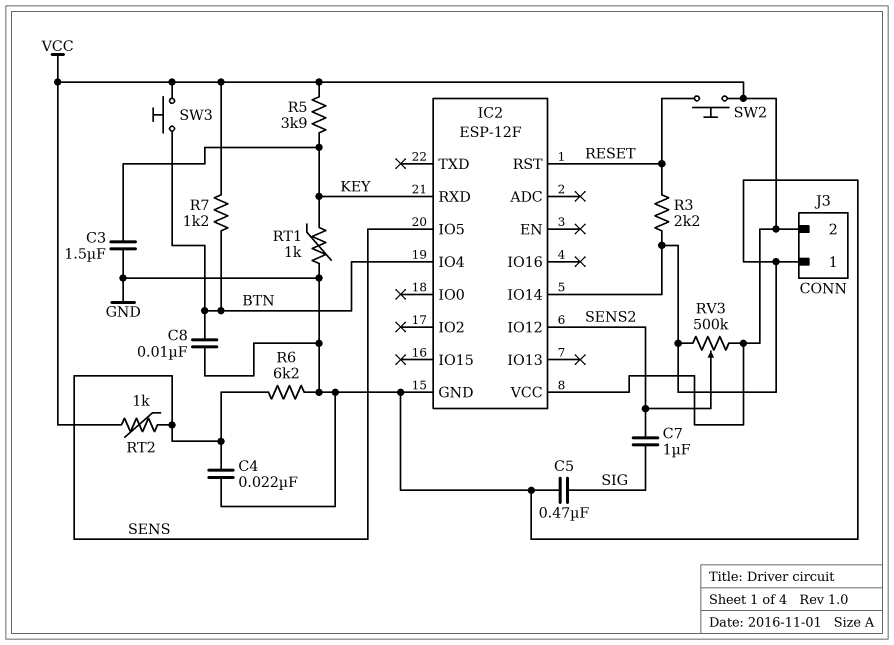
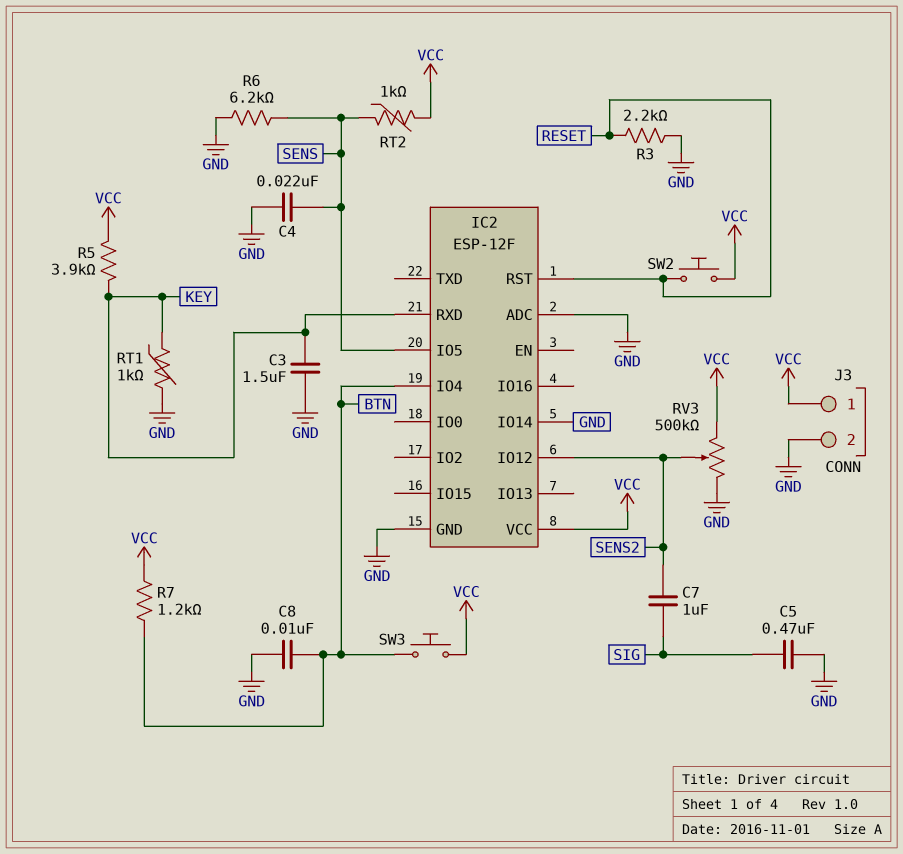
IC2 pin ADC: none -> GND
J3 pin 1: GND -> VCC
J3 pin 2: VCC -> GND

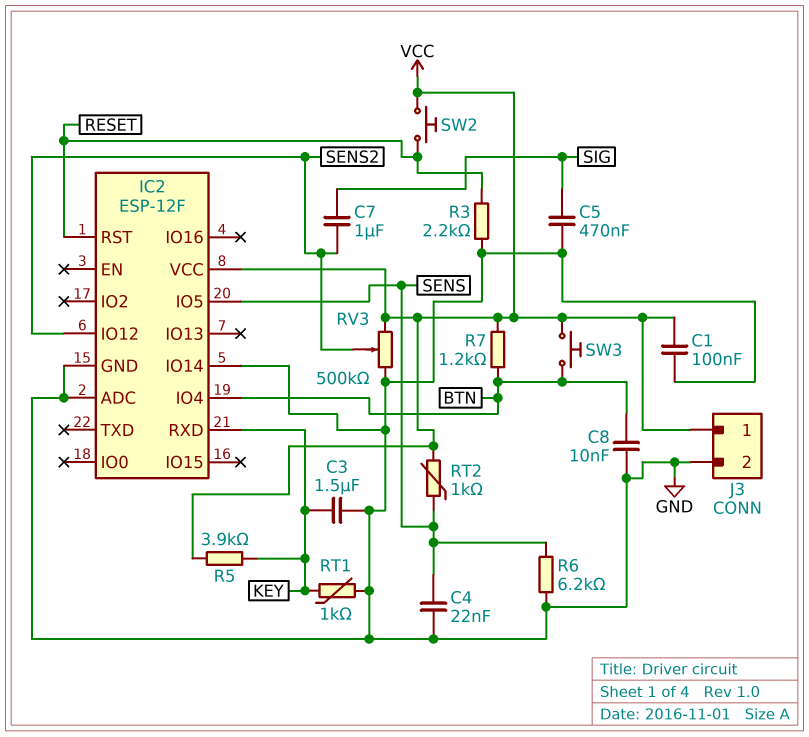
C1: none -> 100nF (GND, VCC)

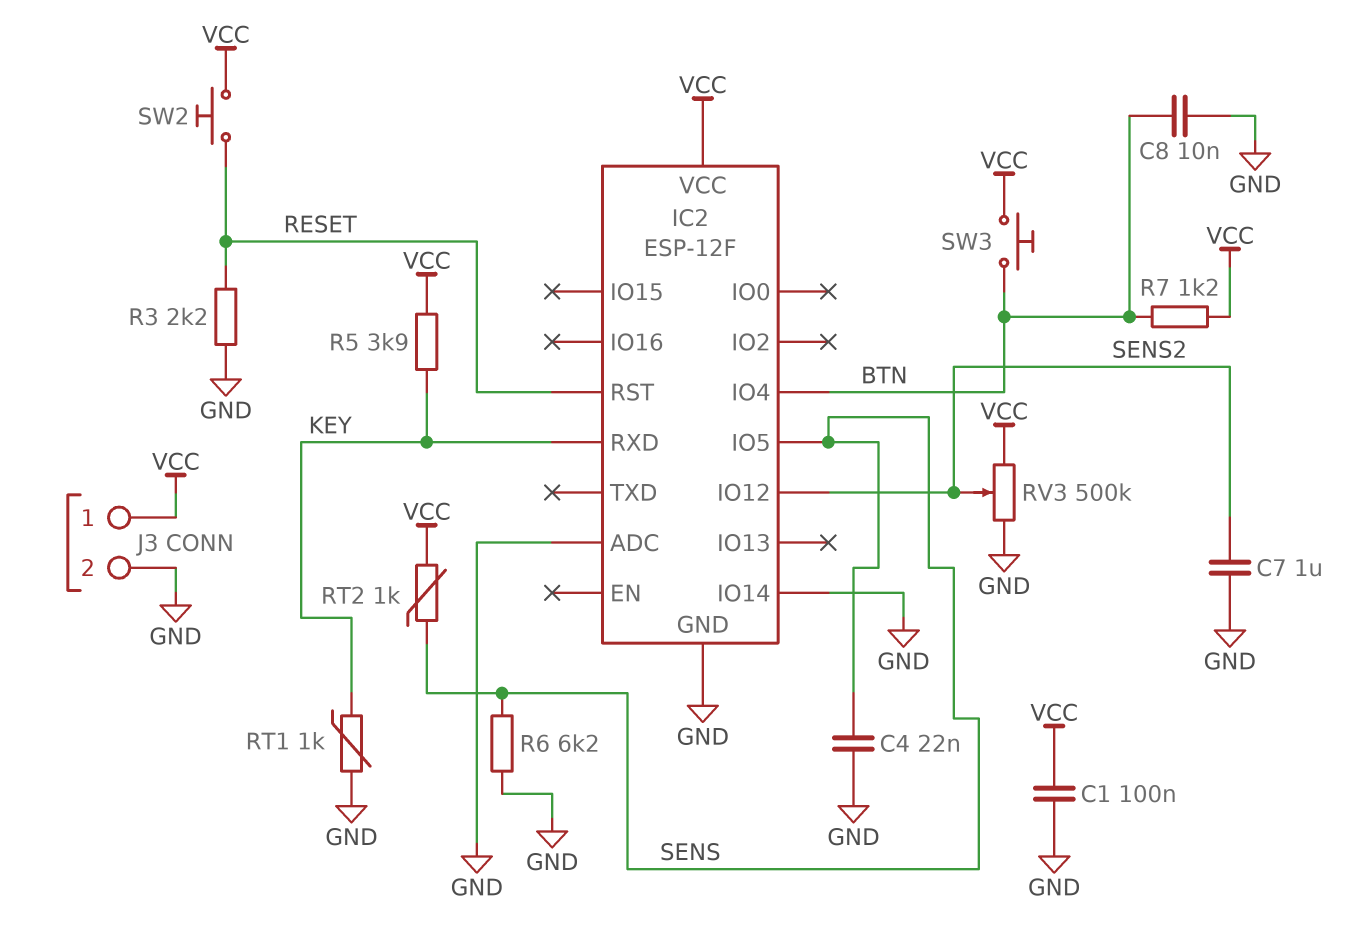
C3: 1.5uF (GND, KEY) -> none
C5: 470nF (GND, SIG) -> none
C7: 1uF (SENS2, SIG) -> 1uF (GND, SENS2)

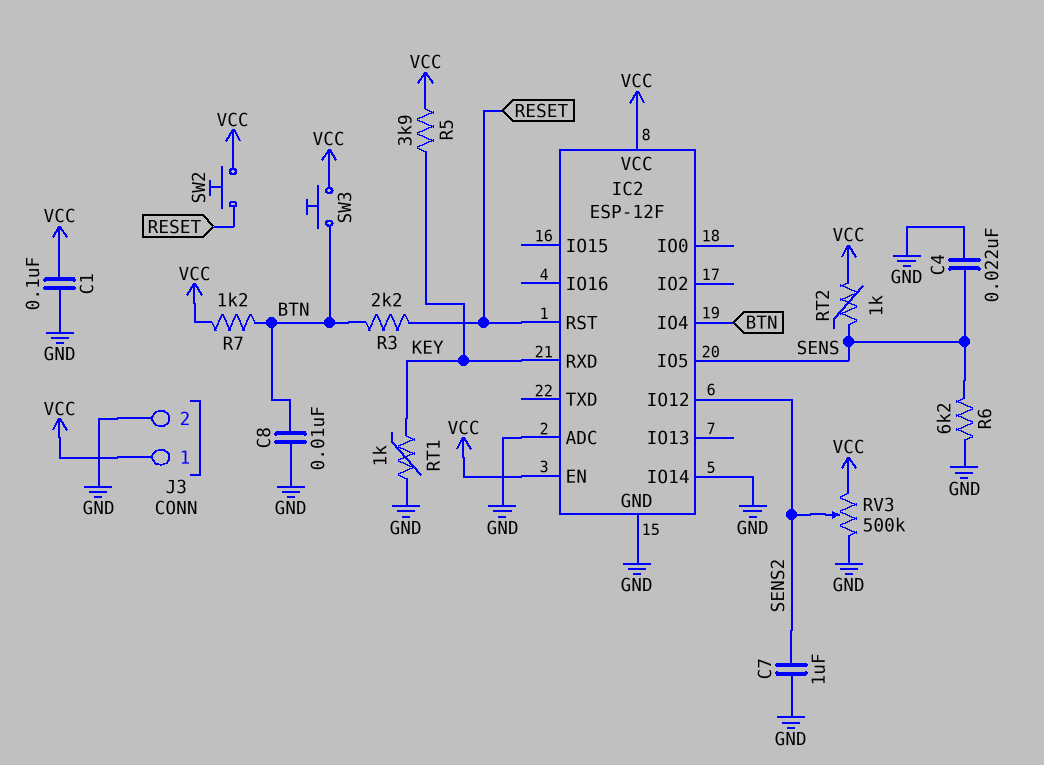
IC2 pin EN: none -> VCC
R3: 2.2k (GND, RESET) -> 2.2k (BTN, RESET)

